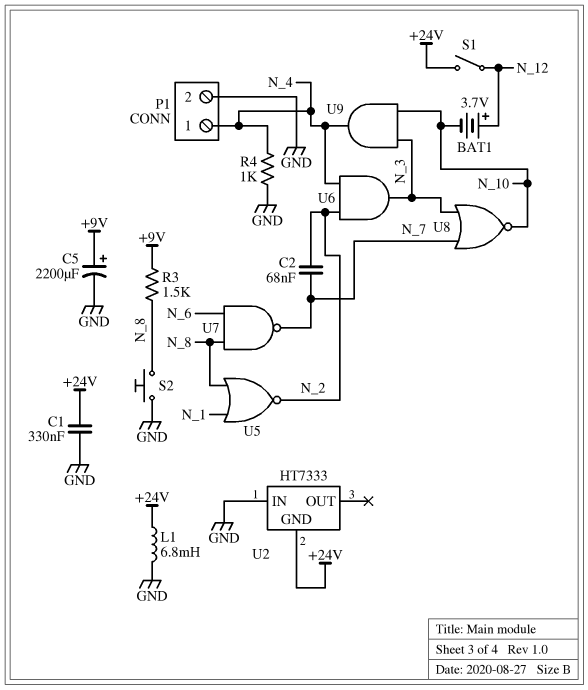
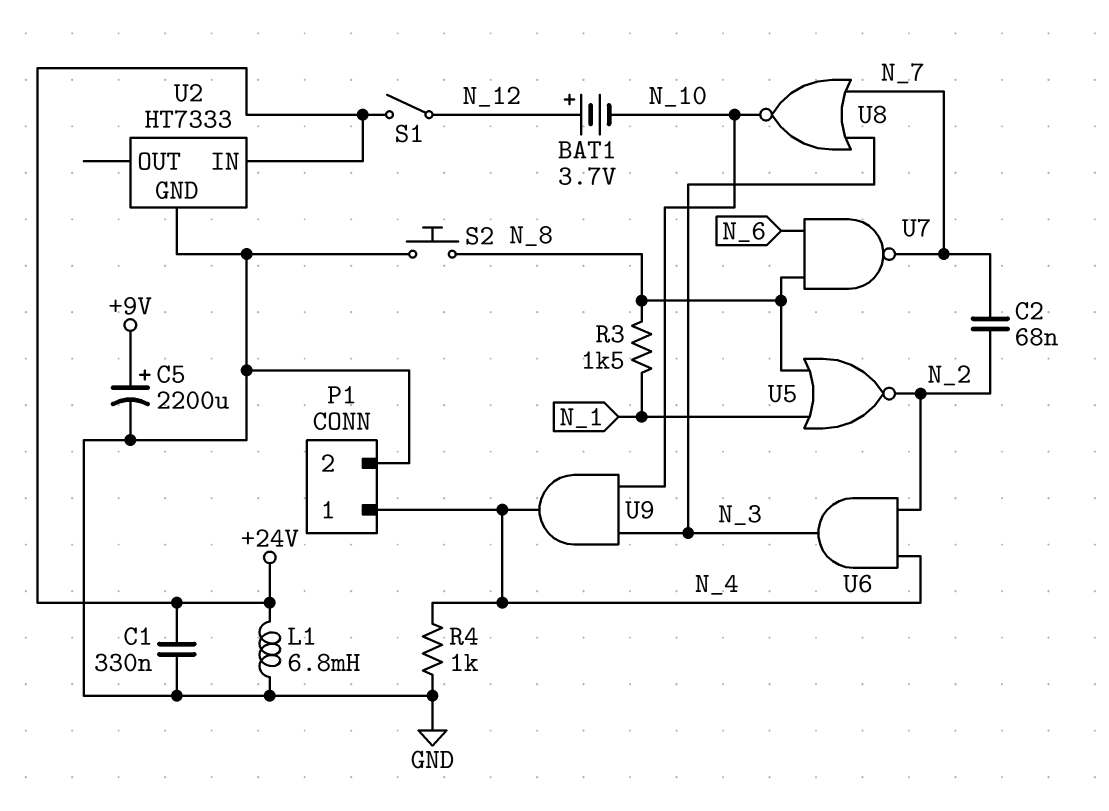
R3: 1.5k (+9V, N_8) -> 1.5k (N_1, N_8)
U2 pin GND: +24V -> GND
U2 pin IN: GND -> +24V

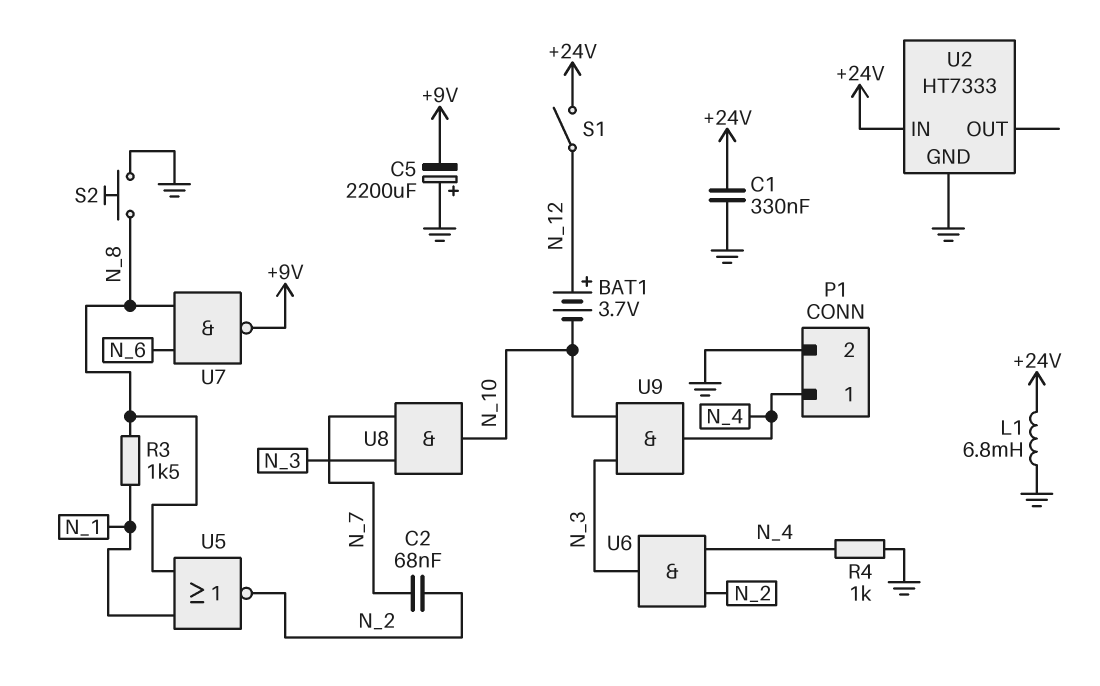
C5: 2200uF (plus +9V, minus GND) -> 2200uF (plus GND, minus +9V)
U7: NAND (in N_6, in N_8, out N_7) -> NAND (in N_6, in N_8, out +9V)
U8: NOR (in N_3, in N_7, out N_10) -> AND (in N_3, in N_7, out N_10)

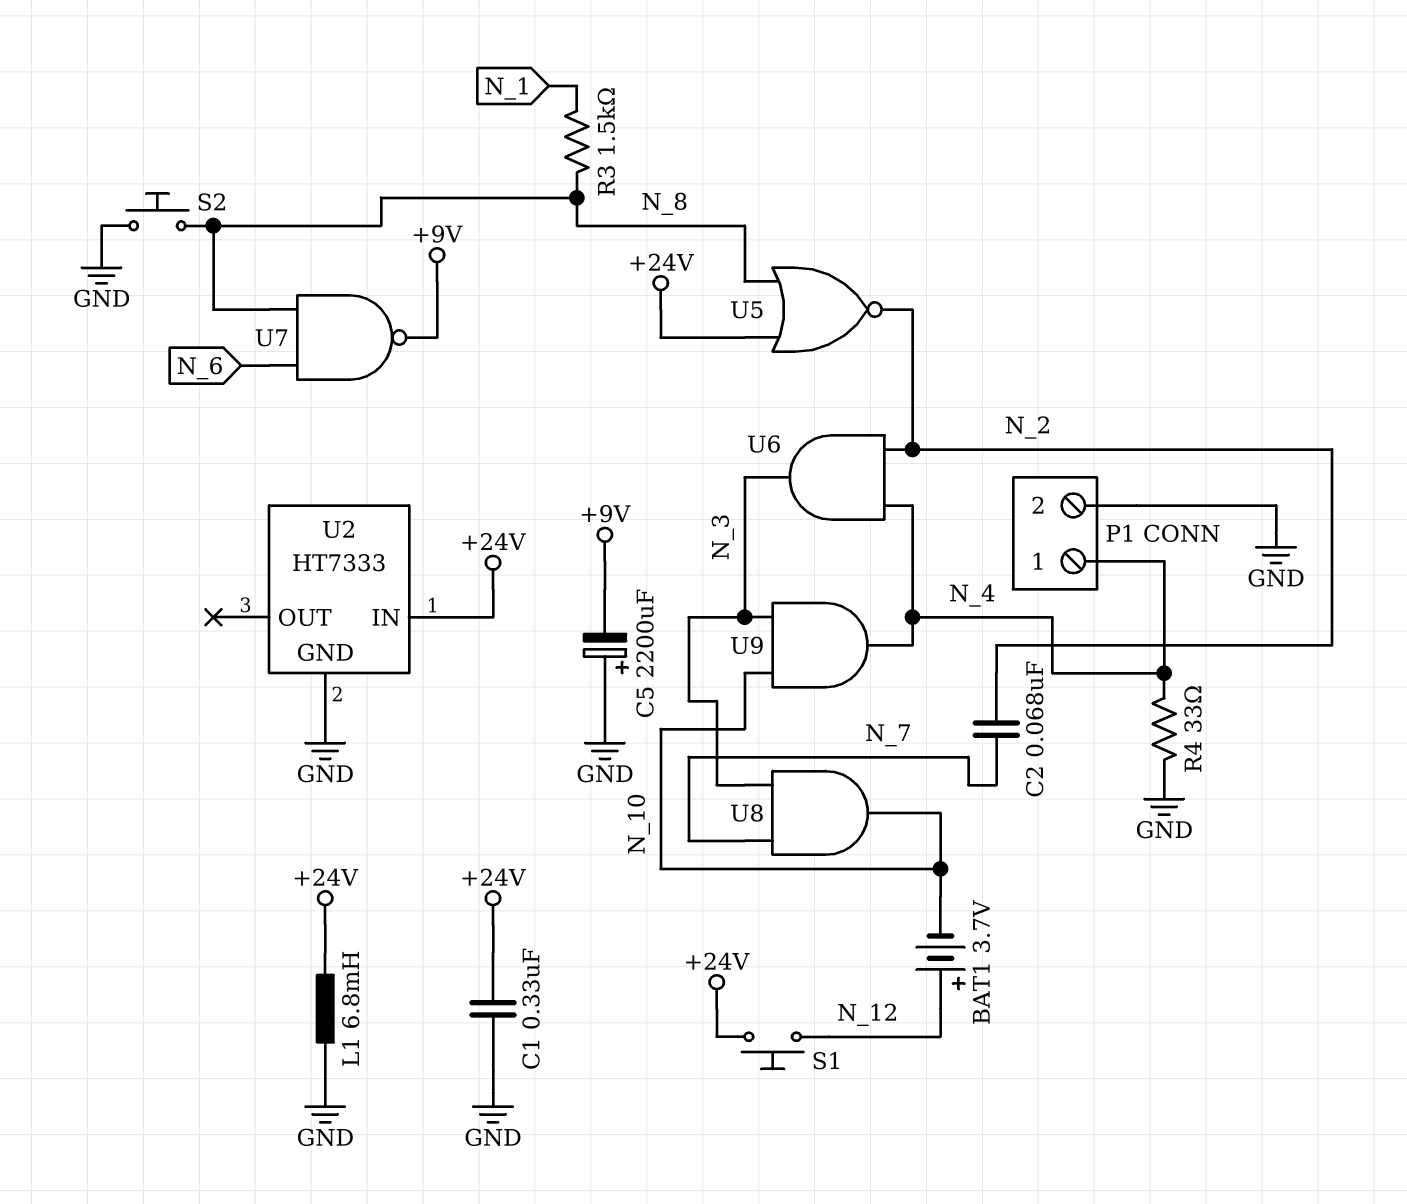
R4: 1k (GND, N_4) -> 33 (GND, N_4)
S1: switch (+24V, N_12) -> button (+24V, N_12)
U5: NOR (in N_1, in N_8, out N_2) -> NOR (in +24V, in N_8, out N_2)

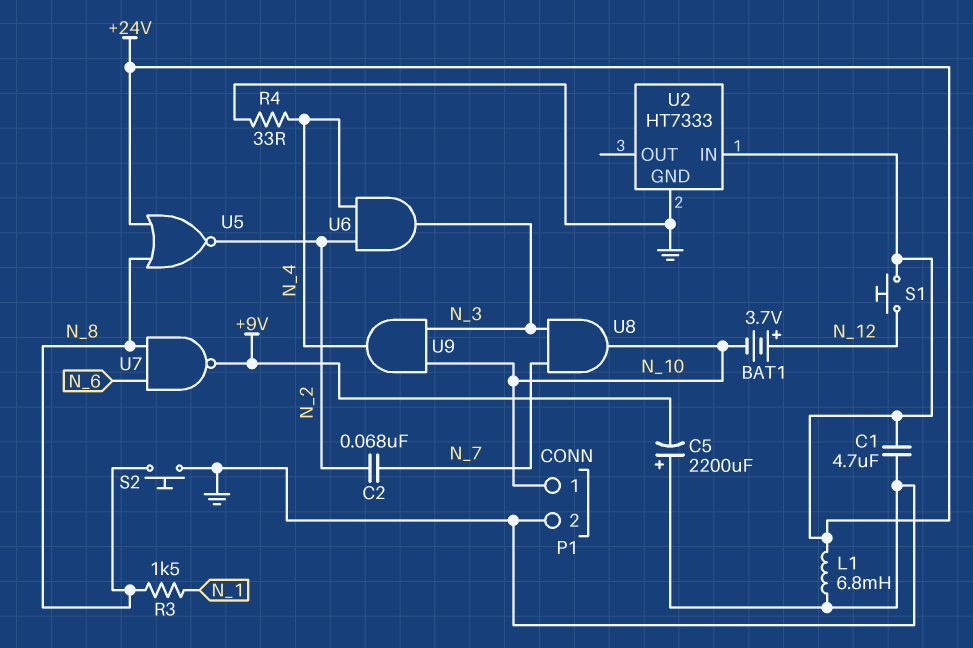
C1: 330nF (+24V, GND) -> 4.7uF (+24V, GND)
P1 pin 1: N_4 -> N_10

